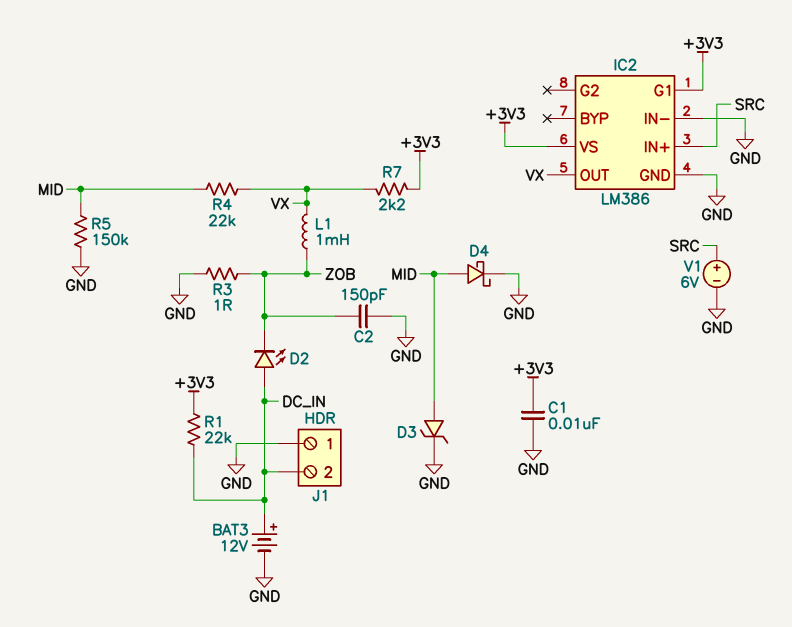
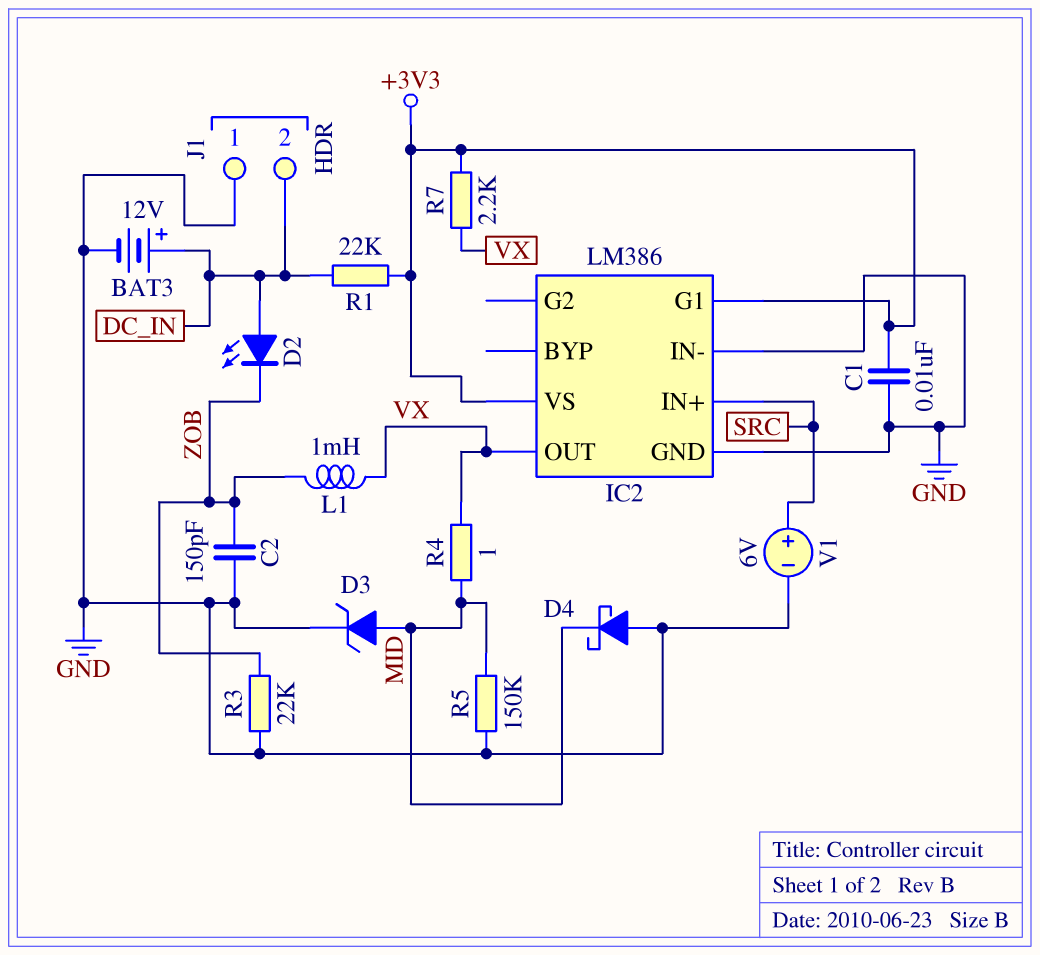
D4: schottky (A MID, K GND) -> schottky (A GND, K MID)
R3: 1 (GND, ZOB) -> 22k (GND, ZOB)
R4: 22k (MID, VX) -> 1 (MID, VX)

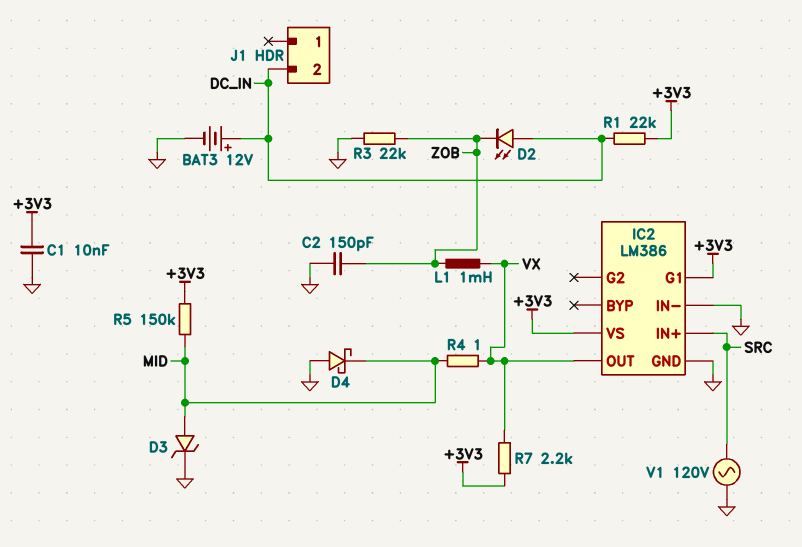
J1 pin 1: GND -> none
R5: 150k (GND, MID) -> 150k (+3V3, MID)
V1: 6V (plus SRC, minus GND) -> AC 120V (GND, SRC)

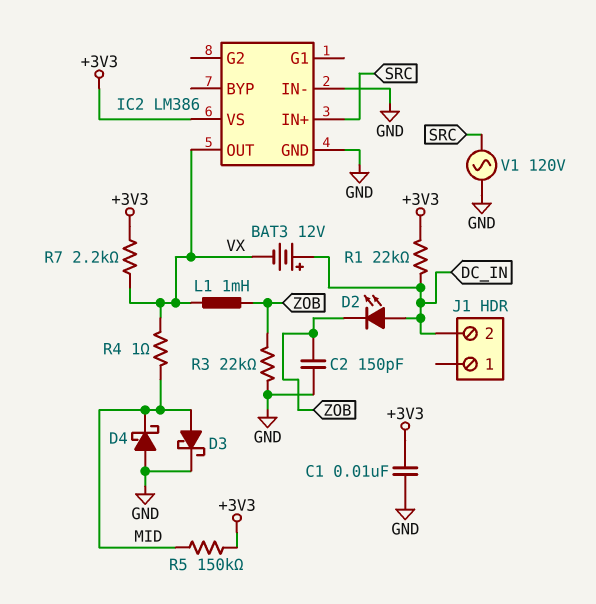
BAT3: 12V (plus DC_IN, minus GND) -> 12V (plus DC_IN, minus VX)
D3: zener (A MID, K GND) -> schottky (A MID, K GND)
IC2 pin G1: +3V3 -> none

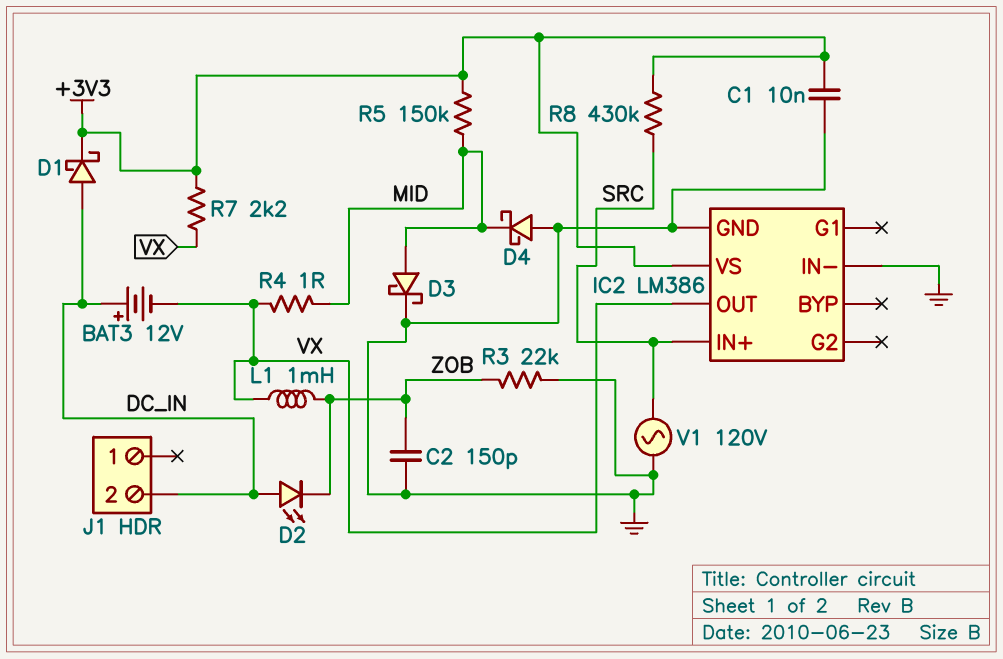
D1: none -> schottky (A DC_IN, K +3V3)
R1: 22k (+3V3, DC_IN) -> none
R8: none -> 430k (+3V3, SRC)

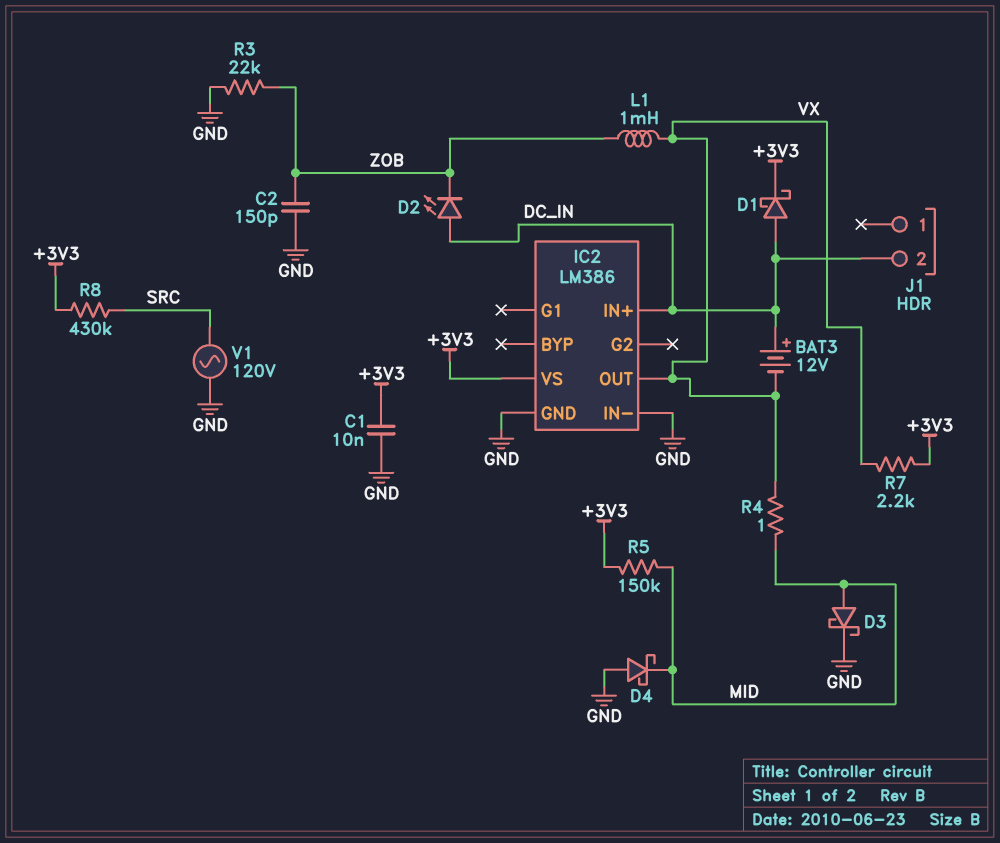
IC2 pin IN+: SRC -> DC_IN

